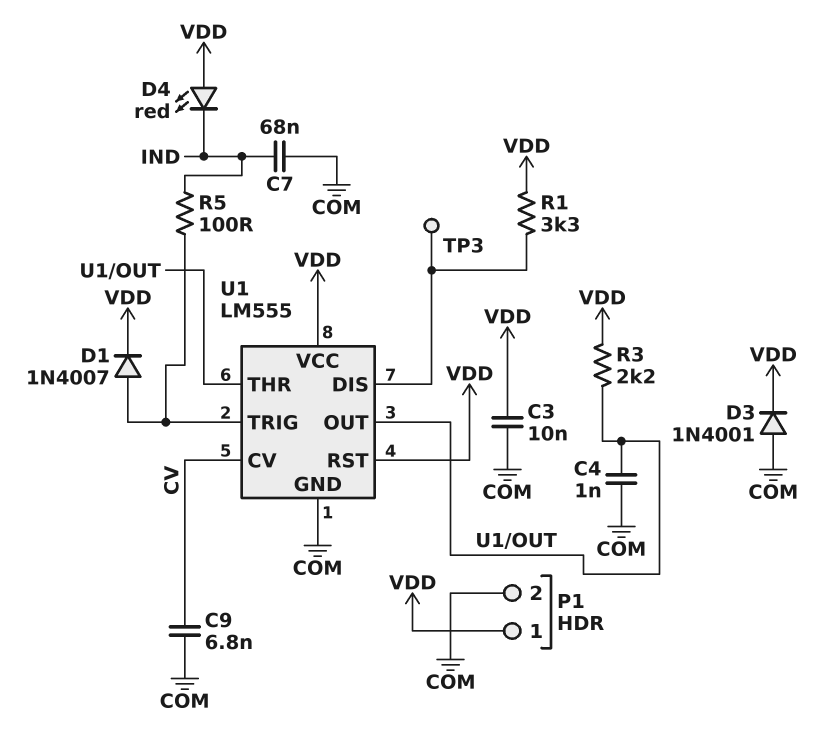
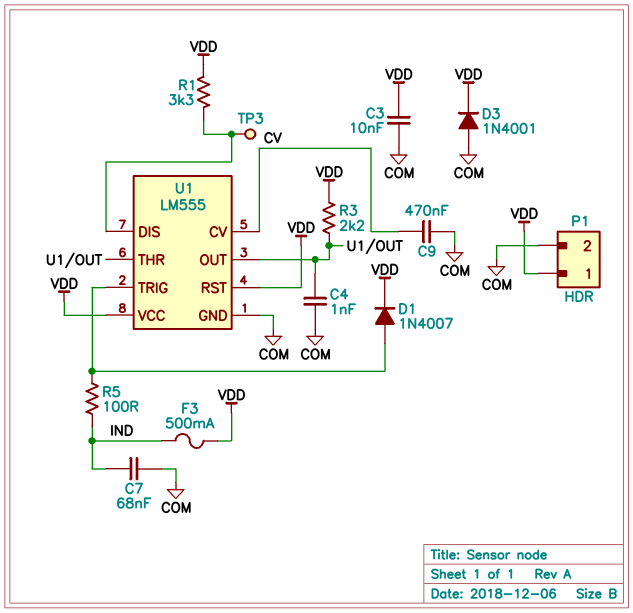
C9: 6.8nF (COM, CV) -> 470nF (COM, CV)
D4: LED red (A VDD, K IND) -> none
F3: none -> 500mA (IND, VDD)

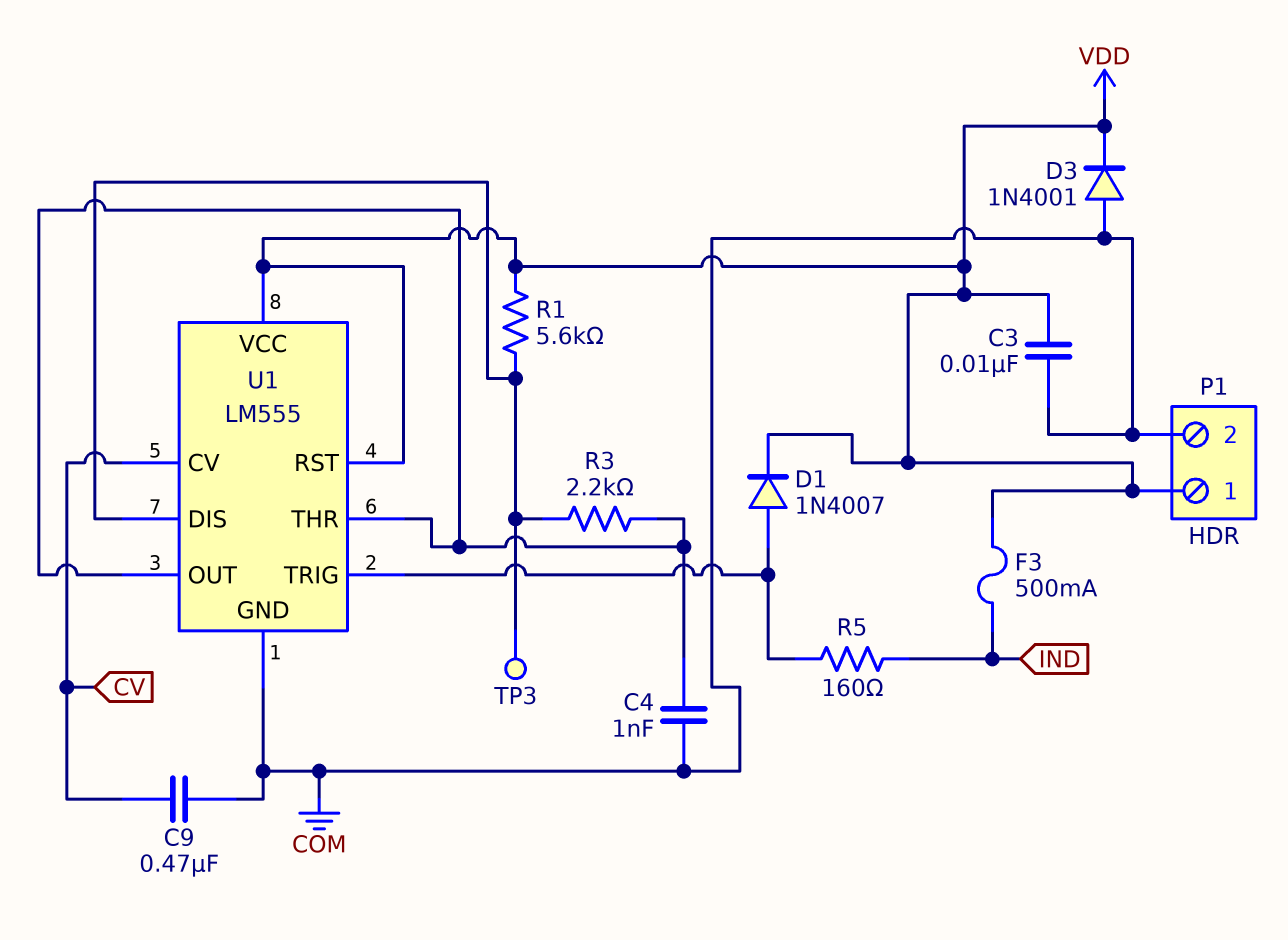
C7: 68nF (COM, IND) -> none
R1: 3.3k (U1/DIS, VDD) -> 5.6k (U1/DIS, VDD)
R3: 2.2k (U1/OUT, VDD) -> 2.2k (U1/DIS, U1/OUT)
R5: 100 (IND, U1/TRIG) -> 160 (IND, U1/TRIG)

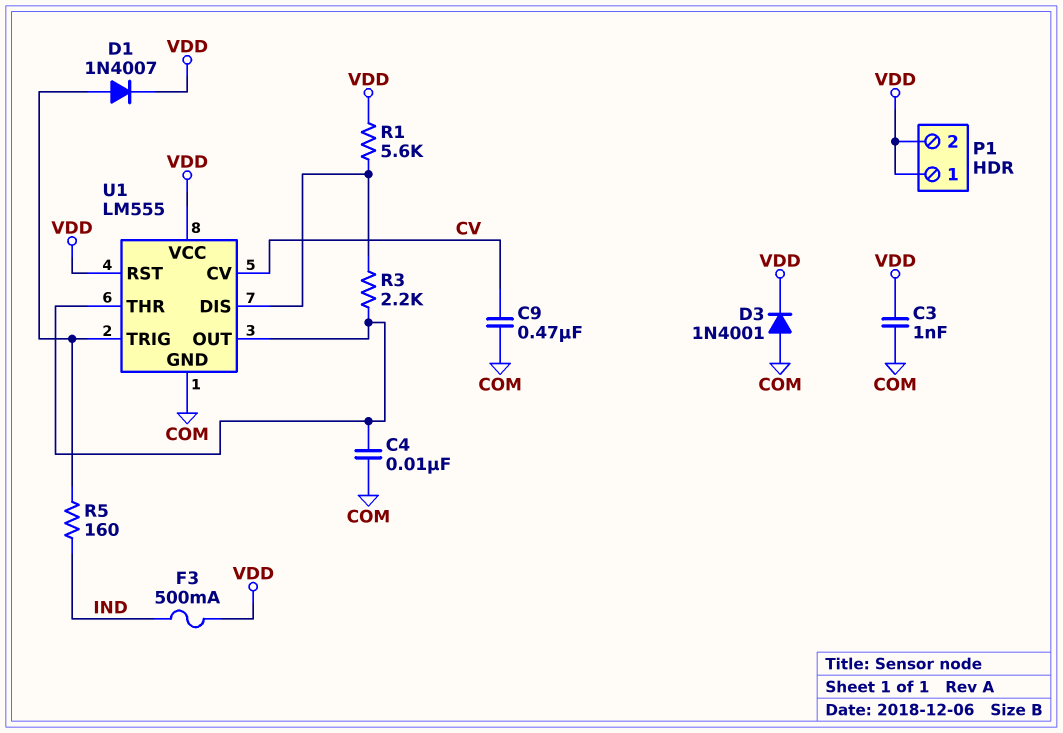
C3: 10nF (COM, VDD) -> 1nF (COM, VDD)
C4: 1nF (COM, U1/OUT) -> 10nF (COM, U1/OUT)
P1 pin 2: COM -> VDD
TP3: test point (U1/DIS) -> none

